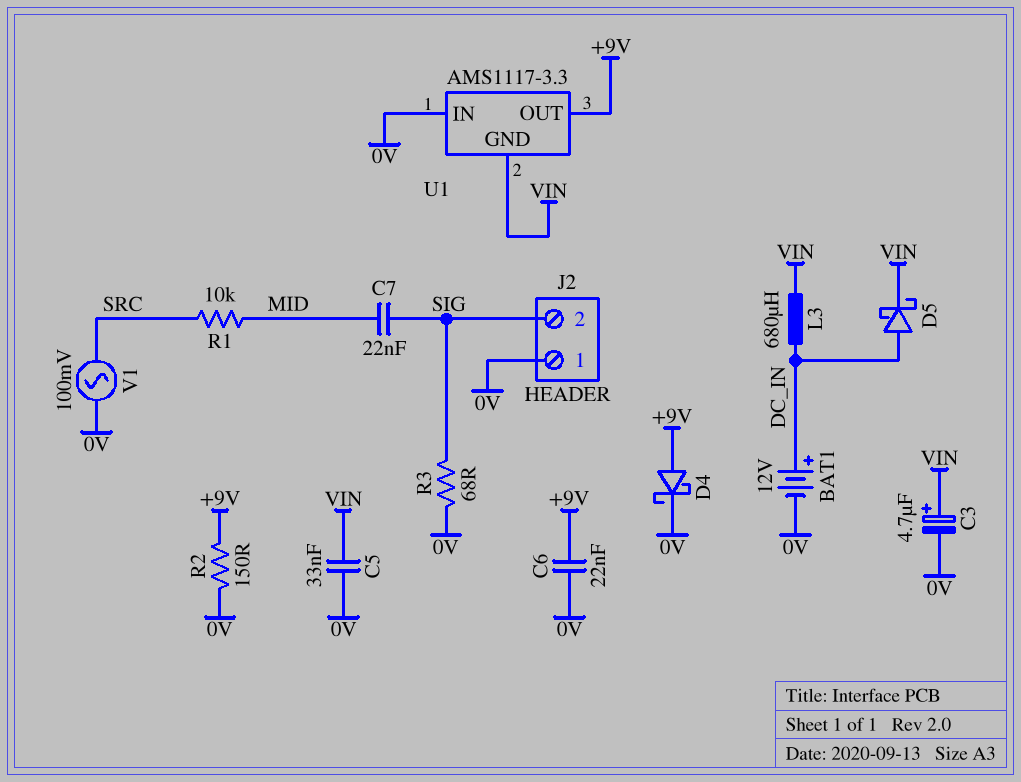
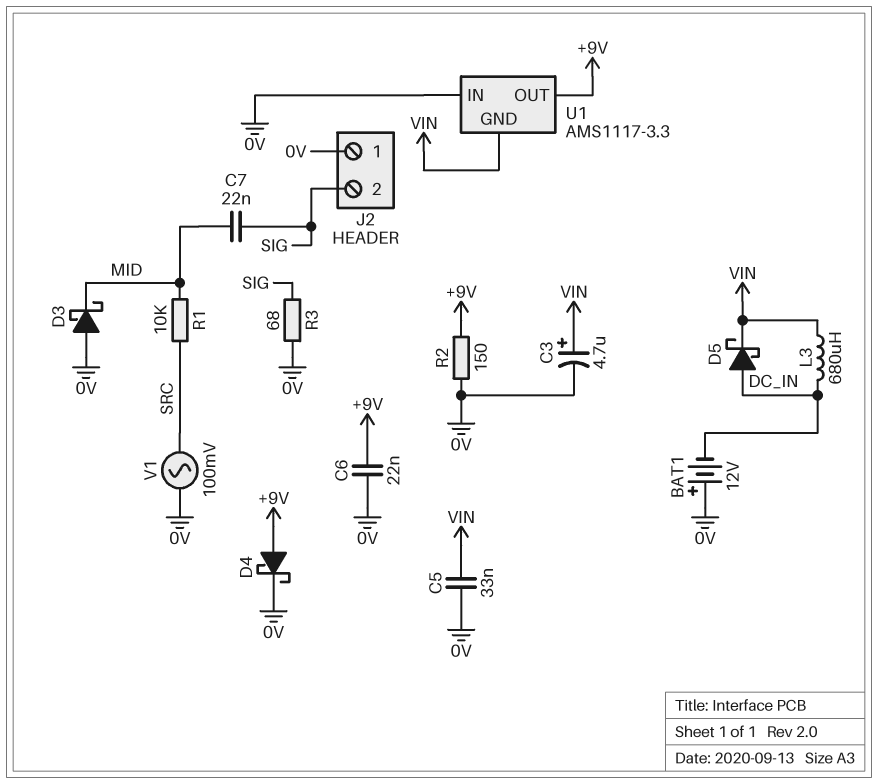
BAT1: 12V (plus DC_IN, minus 0V) -> 12V (plus 0V, minus DC_IN)
D3: none -> schottky (A 0V, K MID)

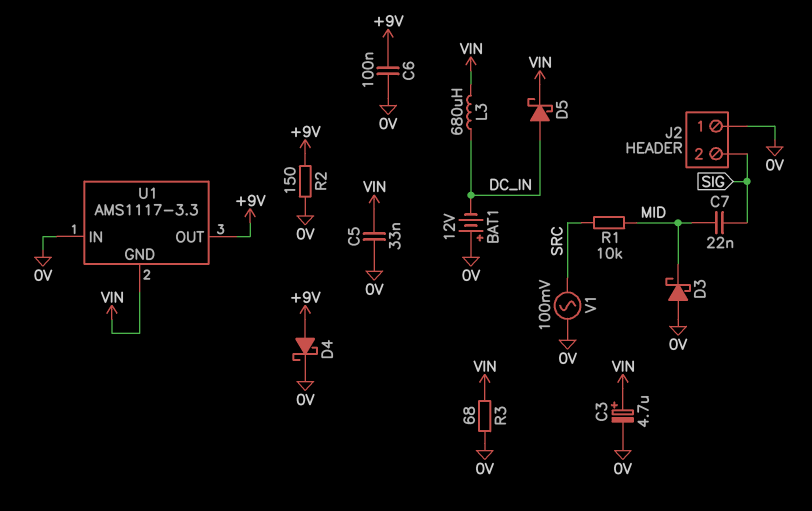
C6: 22nF (+9V, 0V) -> 100nF (+9V, 0V)
R3: 68 (0V, SIG) -> 68 (0V, VIN)

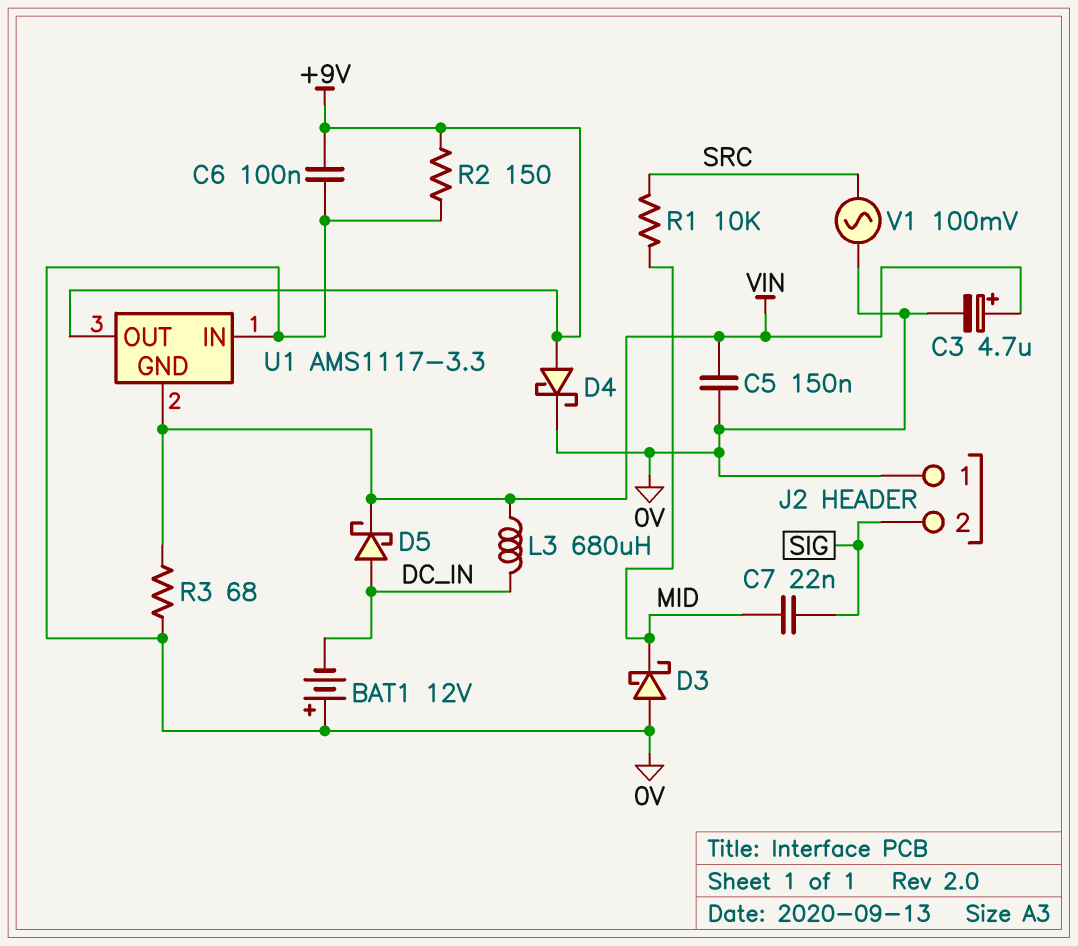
C5: 33nF (0V, VIN) -> 150nF (0V, VIN)

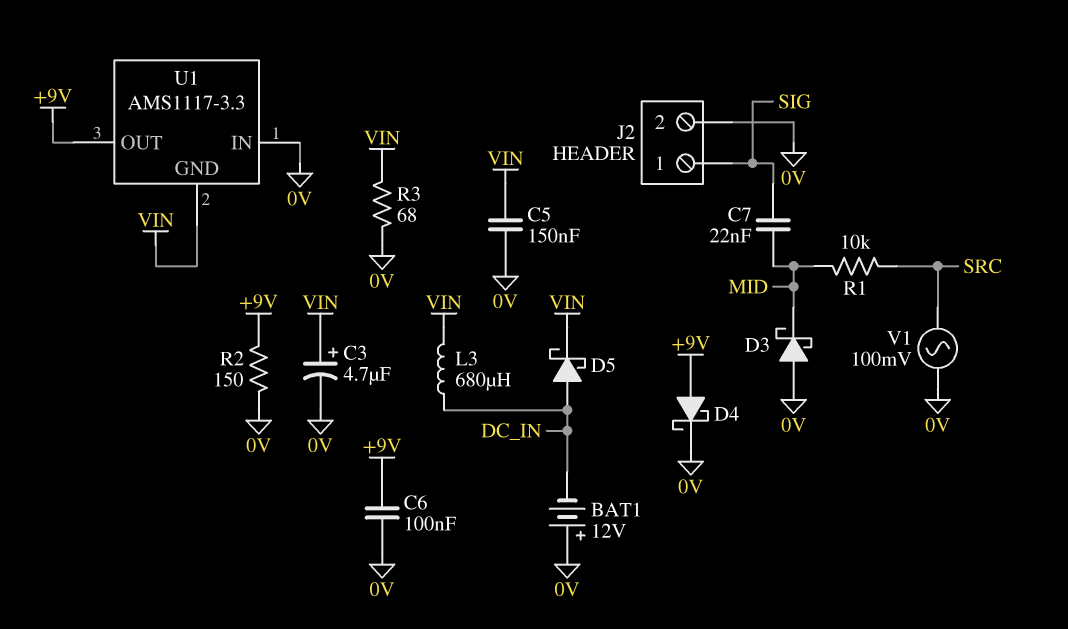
J2 pin 1: 0V -> SIG
J2 pin 2: SIG -> 0V

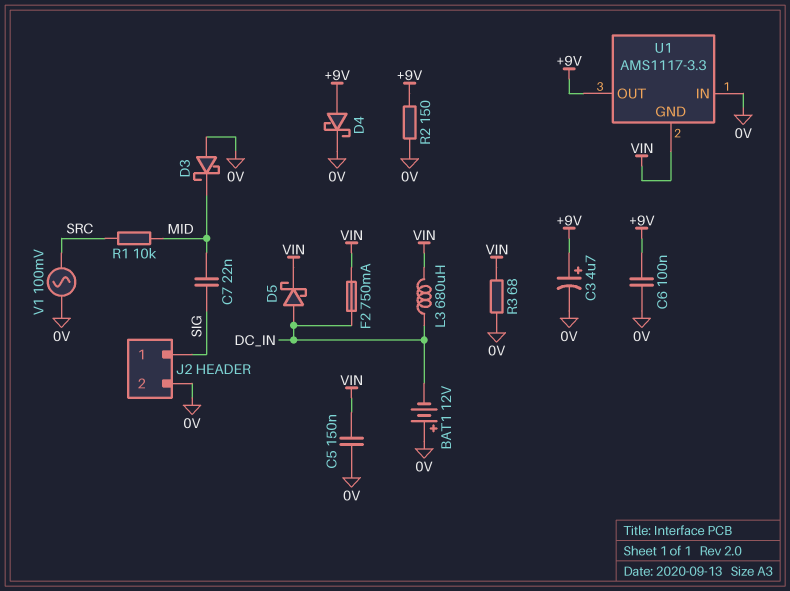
C3: 4.7uF (plus VIN, minus 0V) -> 4.7uF (plus +9V, minus 0V)
F2: none -> 750mA (DC_IN, VIN)

